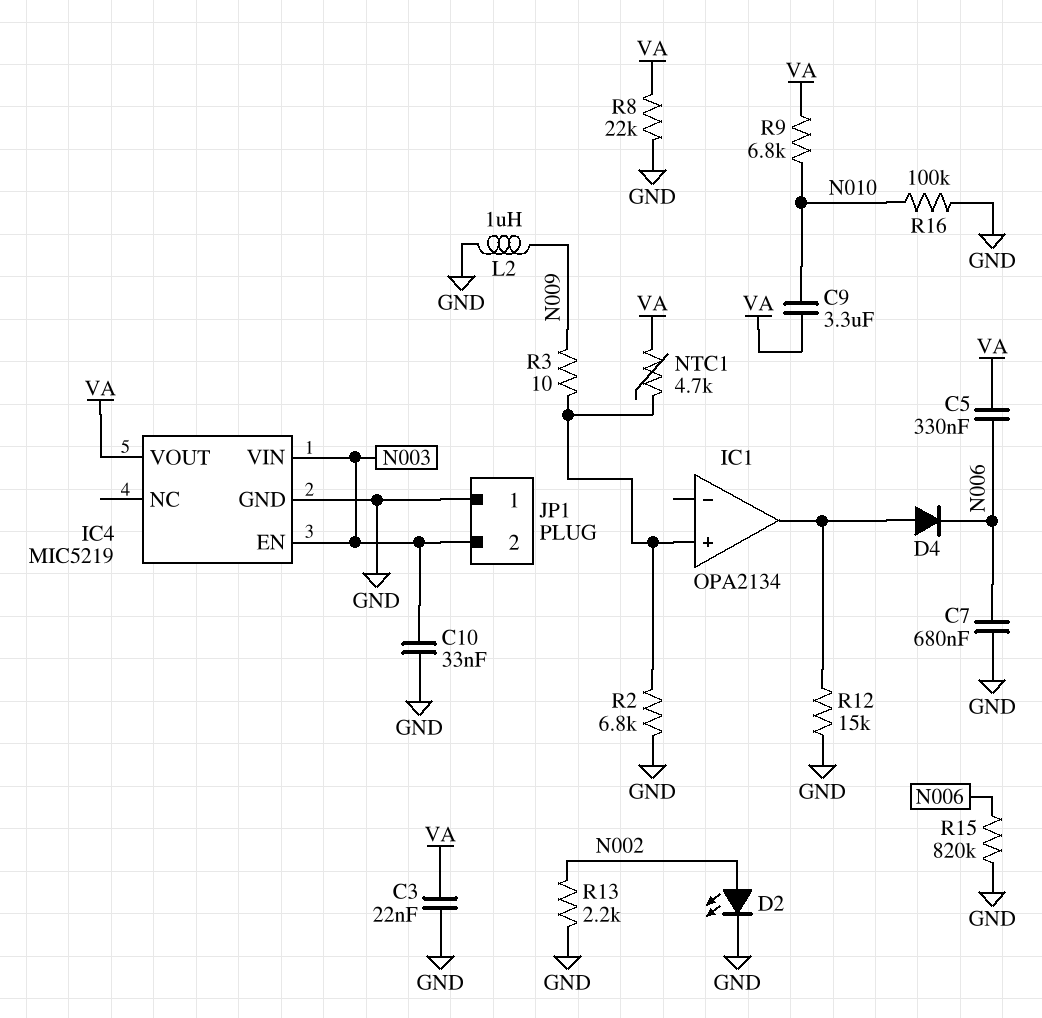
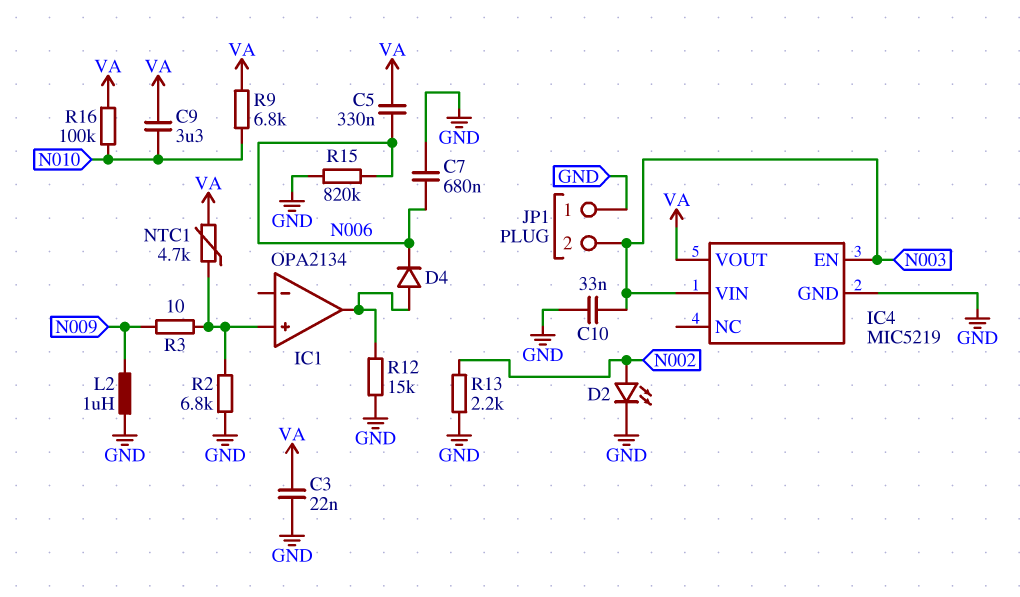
R8: 22k (GND, VA) -> none
R16: 100k (GND, N010) -> 100k (N010, VA)

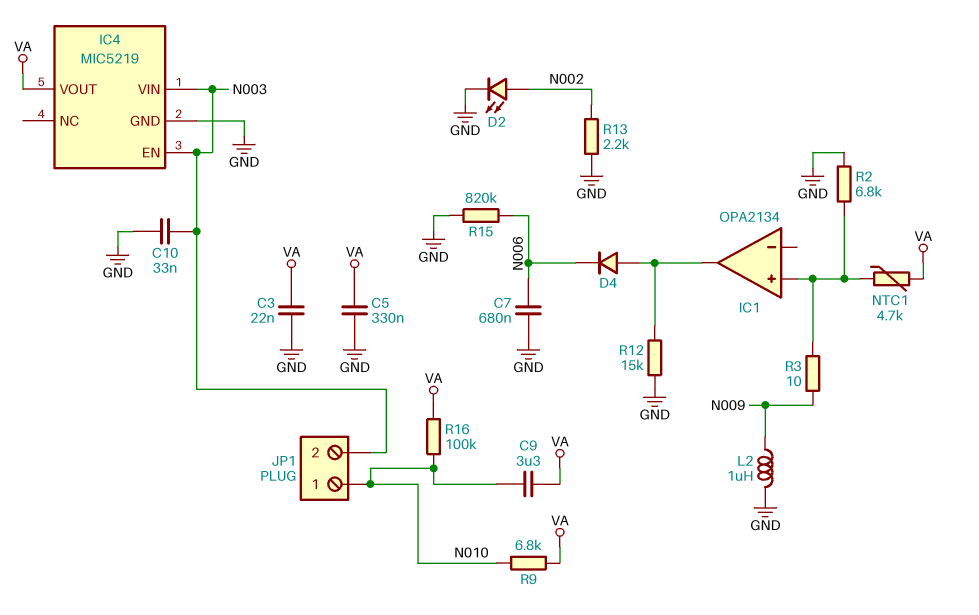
C5: 330nF (N006, VA) -> 330nF (GND, VA)
JP1 pin 1: GND -> N010

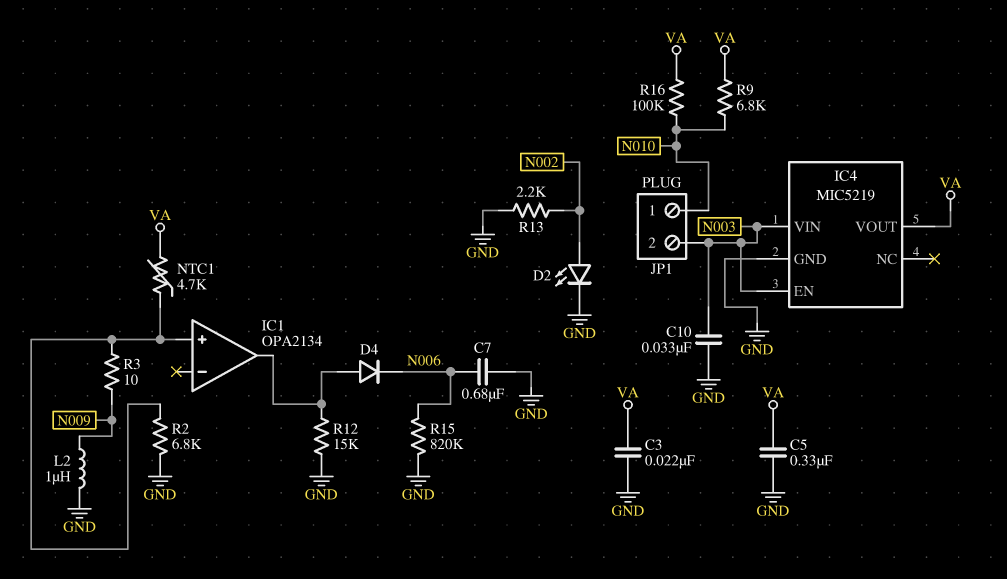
C9: 3.3uF (N010, VA) -> none

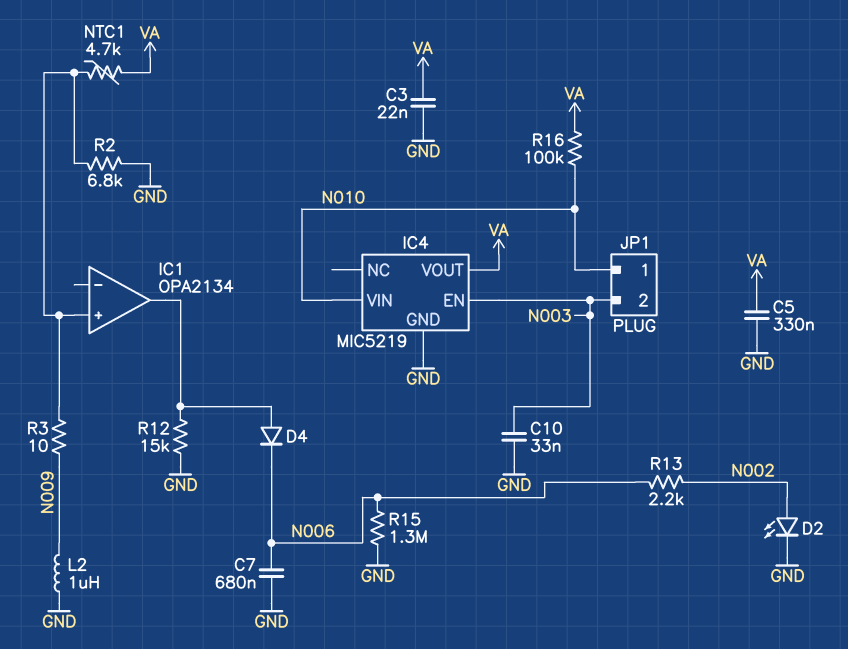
IC4 pin VIN: N003 -> N010
R9: 6.8k (N010, VA) -> none
R13: 2.2k (GND, N002) -> 2.2k (N002, N006)
R15: 820k (GND, N006) -> 1.3M (GND, N006)

